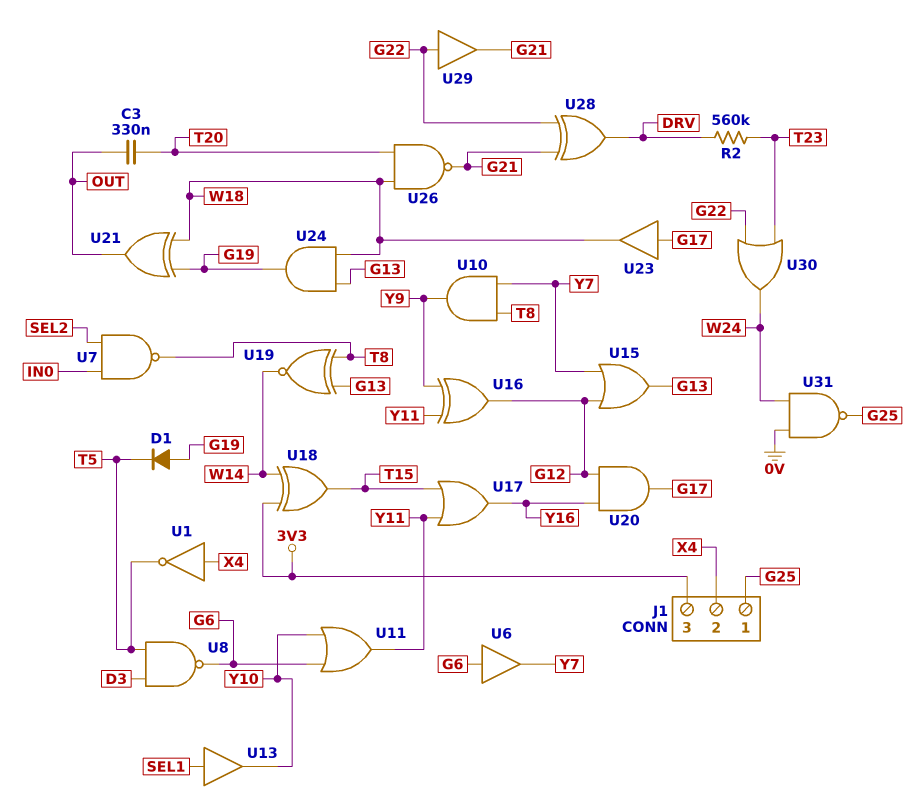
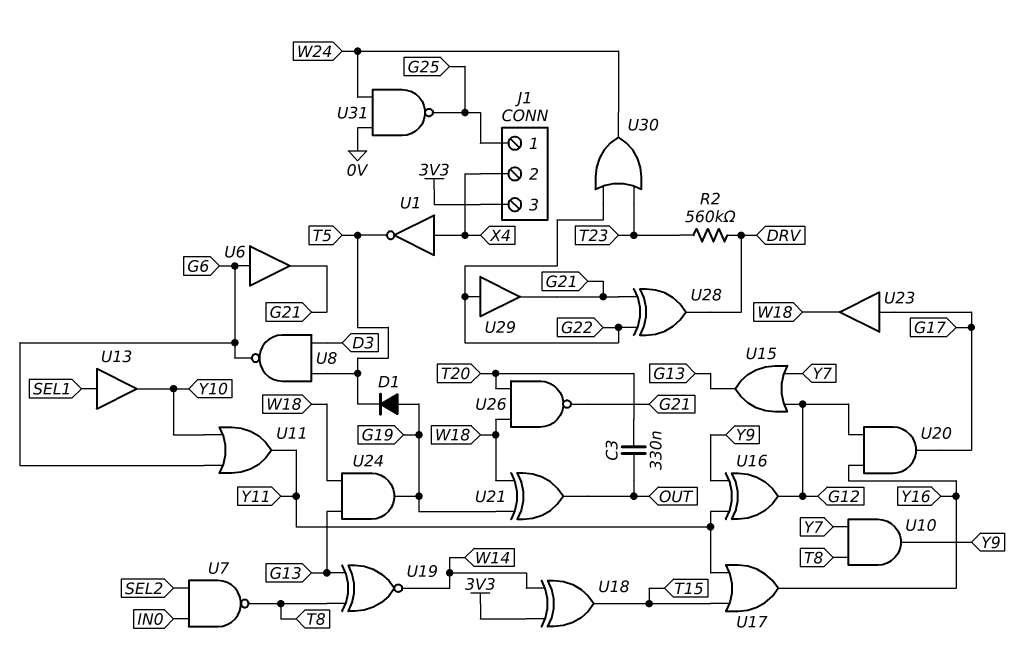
U6: buffer (in G6, out Y7) -> buffer (in G6, out G21)

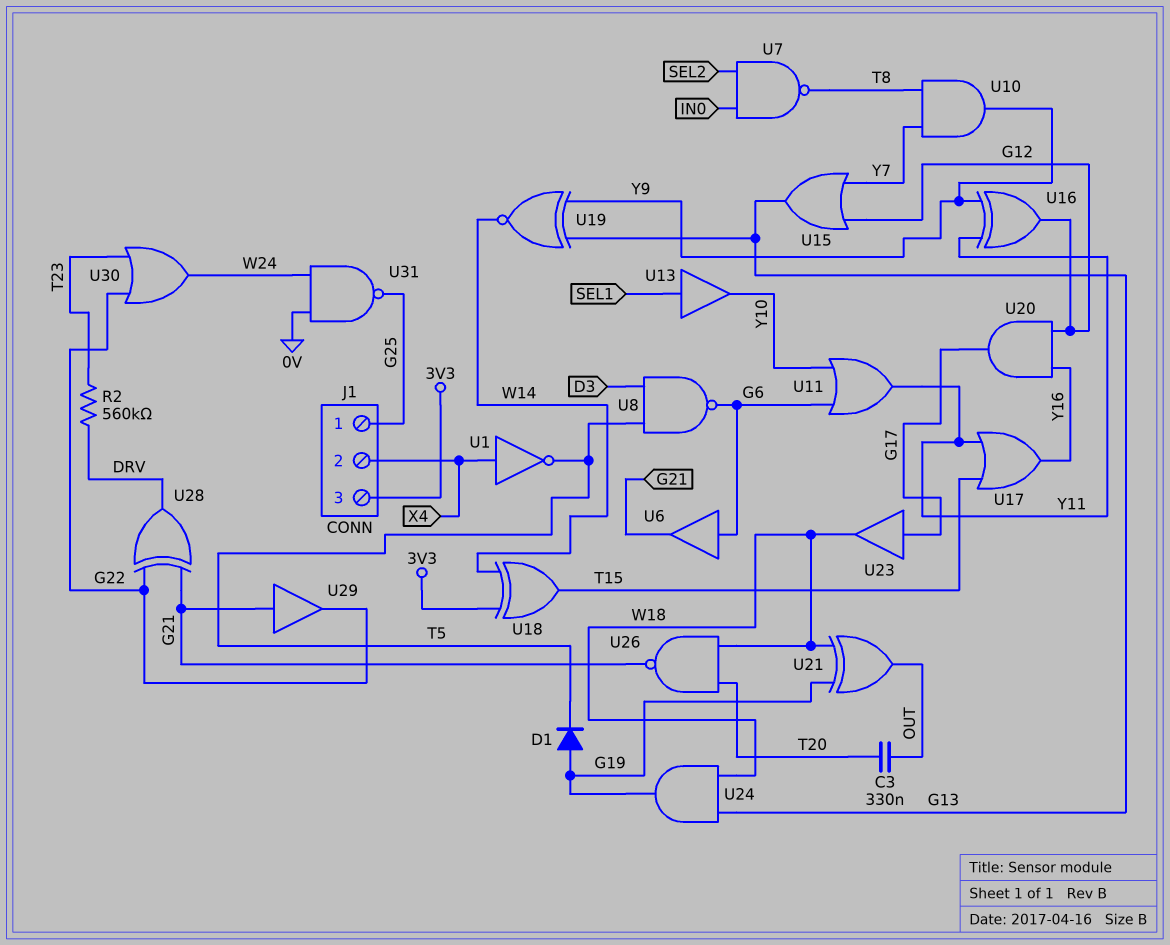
U19: XNOR (in G13, in T8, out W14) -> XNOR (in G13, in Y9, out W14)
U29: buffer (in G22, out G21) -> buffer (in G21, out G22)

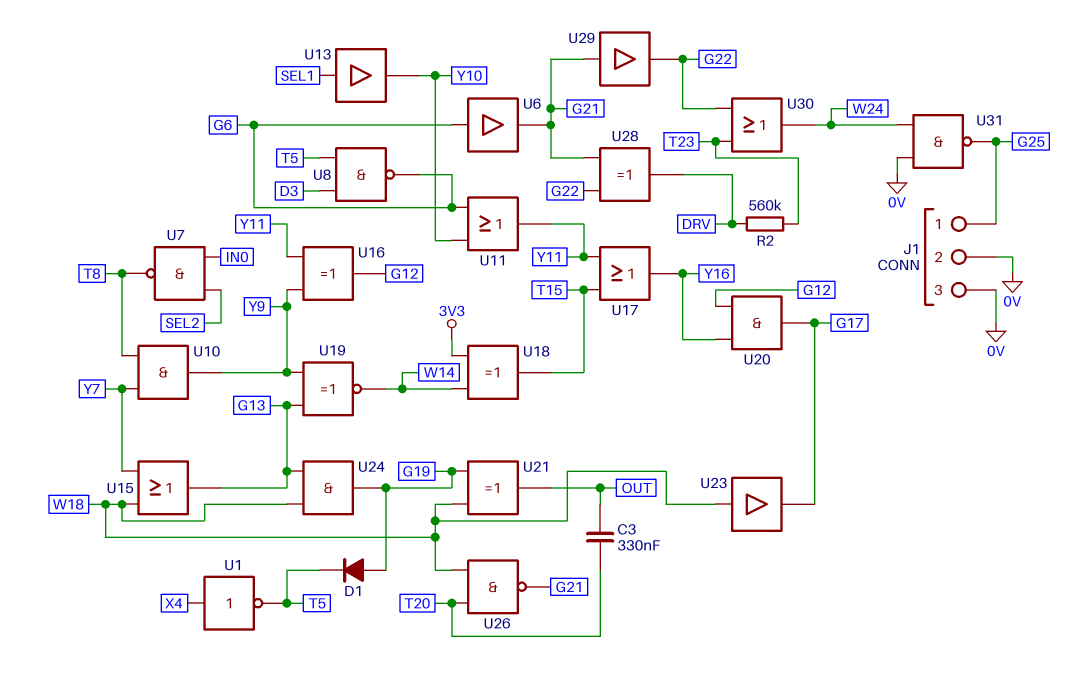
J1 pin 2: X4 -> 0V
J1 pin 3: 3V3 -> 0V
U15: OR (in G12, in Y7, out G13) -> OR (in W18, in Y7, out G13)
U23: buffer (in G17, out W18) -> buffer (in W18, out G17)

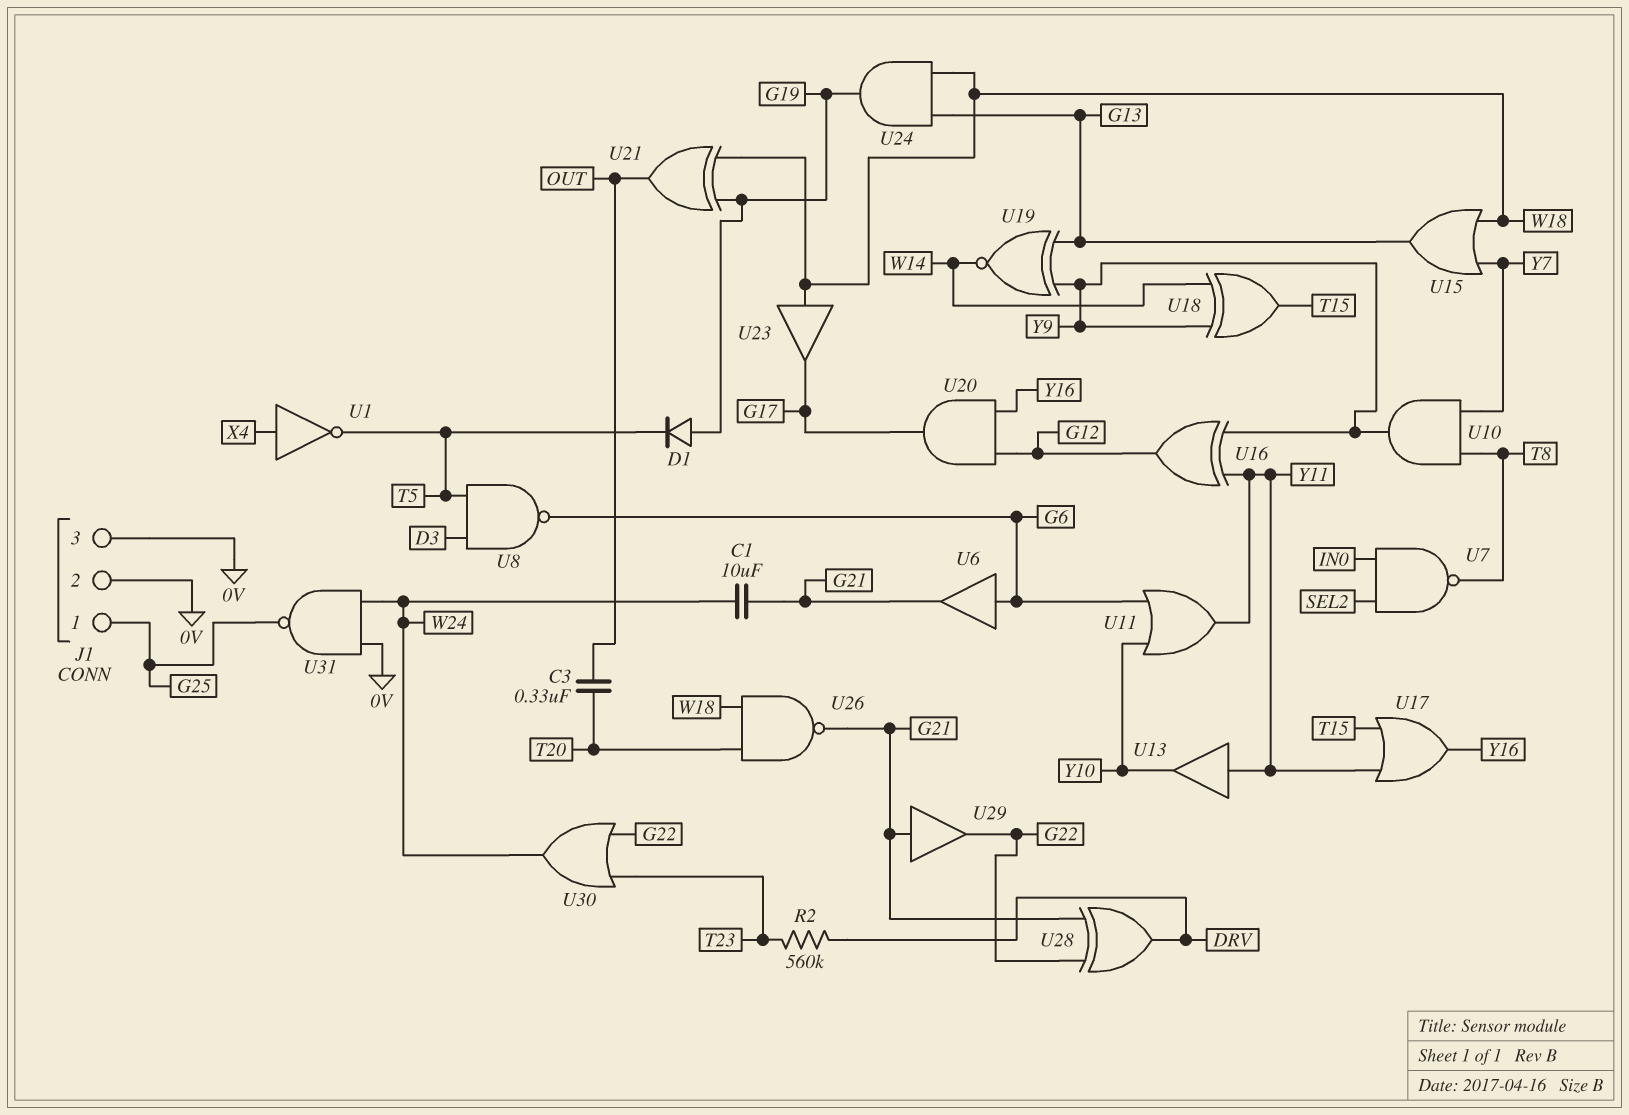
C1: none -> 10uF (G21, W24)
U13: buffer (in SEL1, out Y10) -> buffer (in Y11, out Y10)
U18: XOR (in 3V3, in W14, out T15) -> XOR (in W14, in Y9, out T15)

